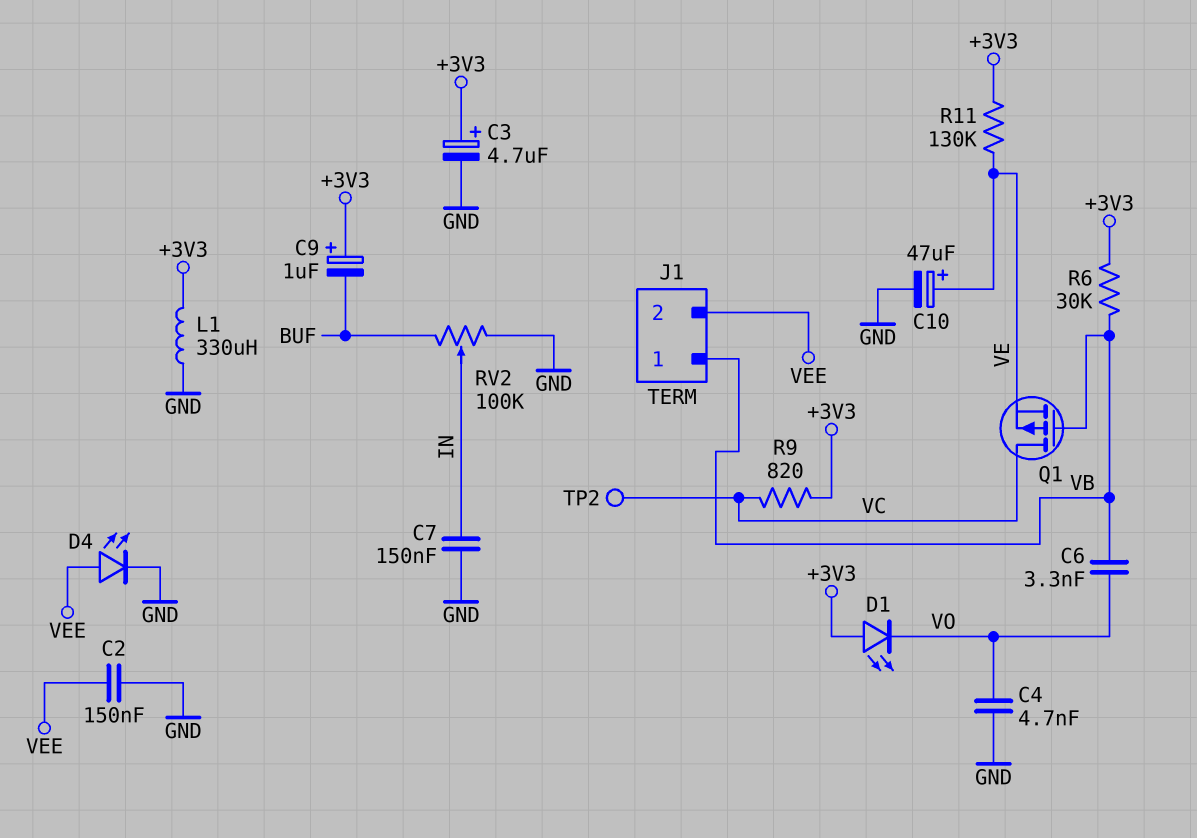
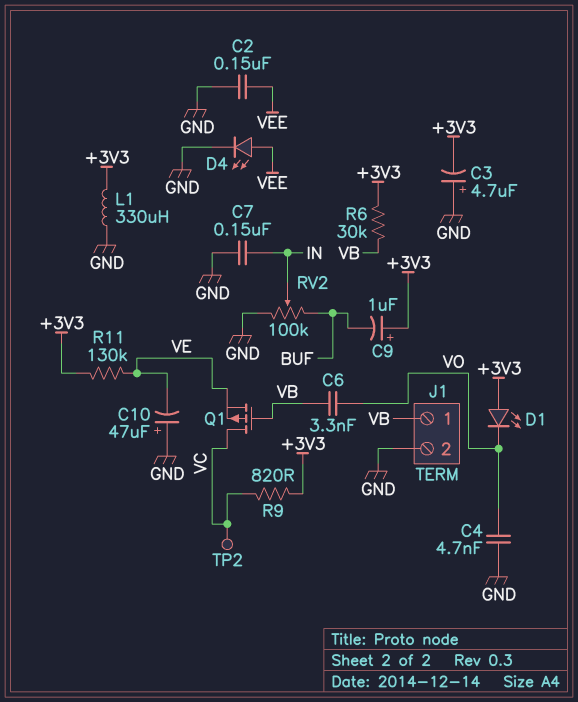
C3: 4.7uF (plus +3V3, minus GND) -> 4.7uF (plus GND, minus +3V3)
C10: 47uF (plus VE, minus GND) -> 47uF (plus GND, minus VE)
J1 pin 2: VEE -> GND

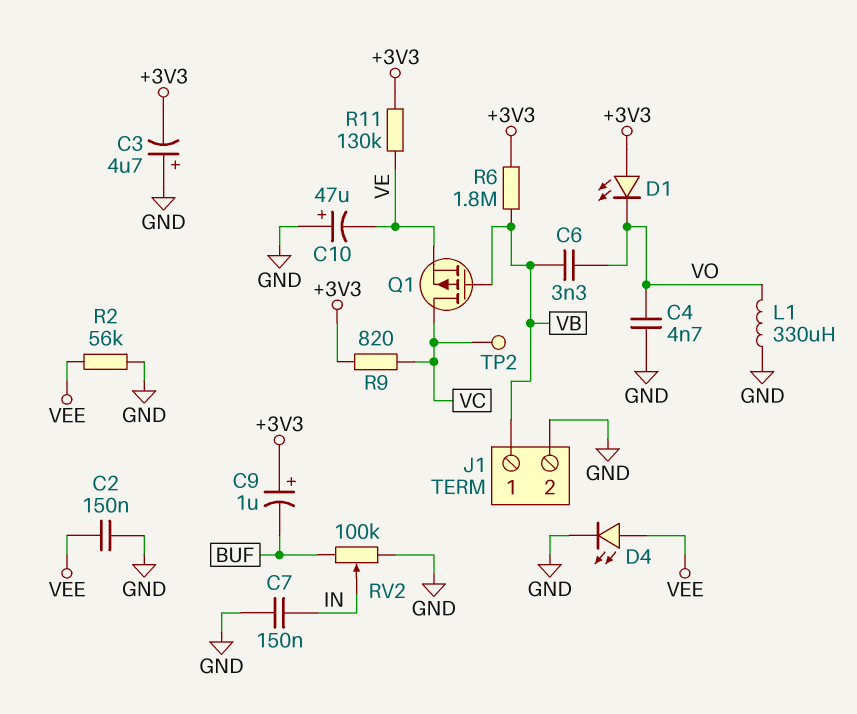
L1: 330uH (+3V3, GND) -> 330uH (GND, VO)
R2: none -> 56k (GND, VEE)
R6: 30k (+3V3, VB) -> 1.8M (+3V3, VB)

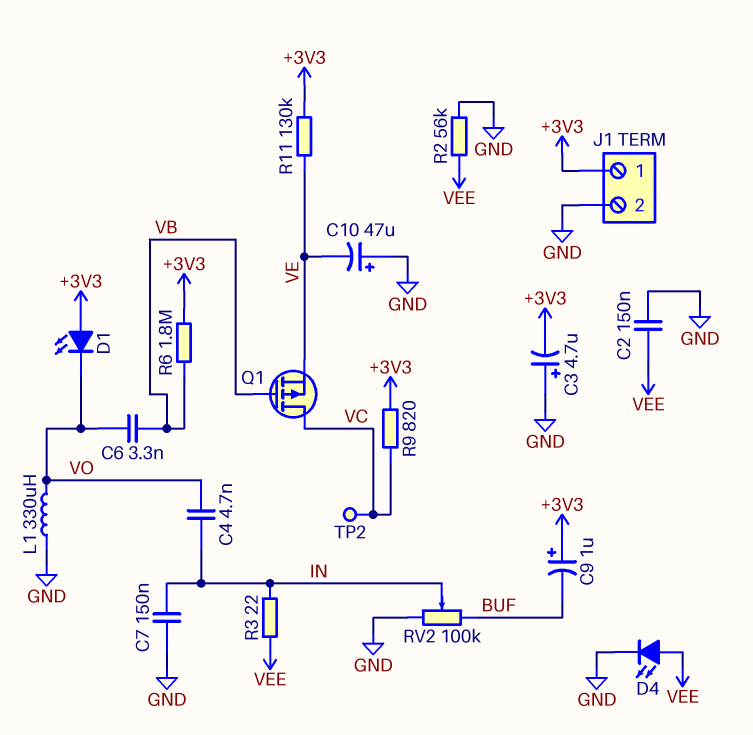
C4: 4.7nF (GND, VO) -> 4.7nF (IN, VO)
J1 pin 1: VB -> +3V3
R3: none -> 22 (IN, VEE)

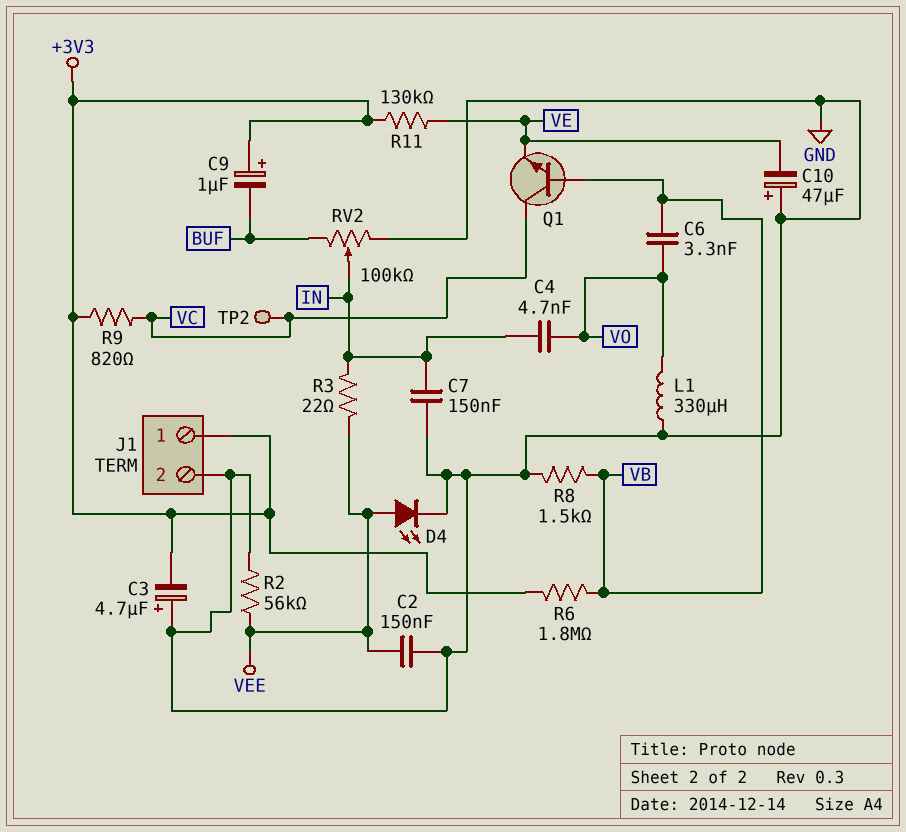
D1: LED (A +3V3, K VO) -> none
Q1: PMOS (G VB, D VC, S VE) -> NPN (B VB, C VC, E VE)
R8: none -> 1.5k (GND, VB)

